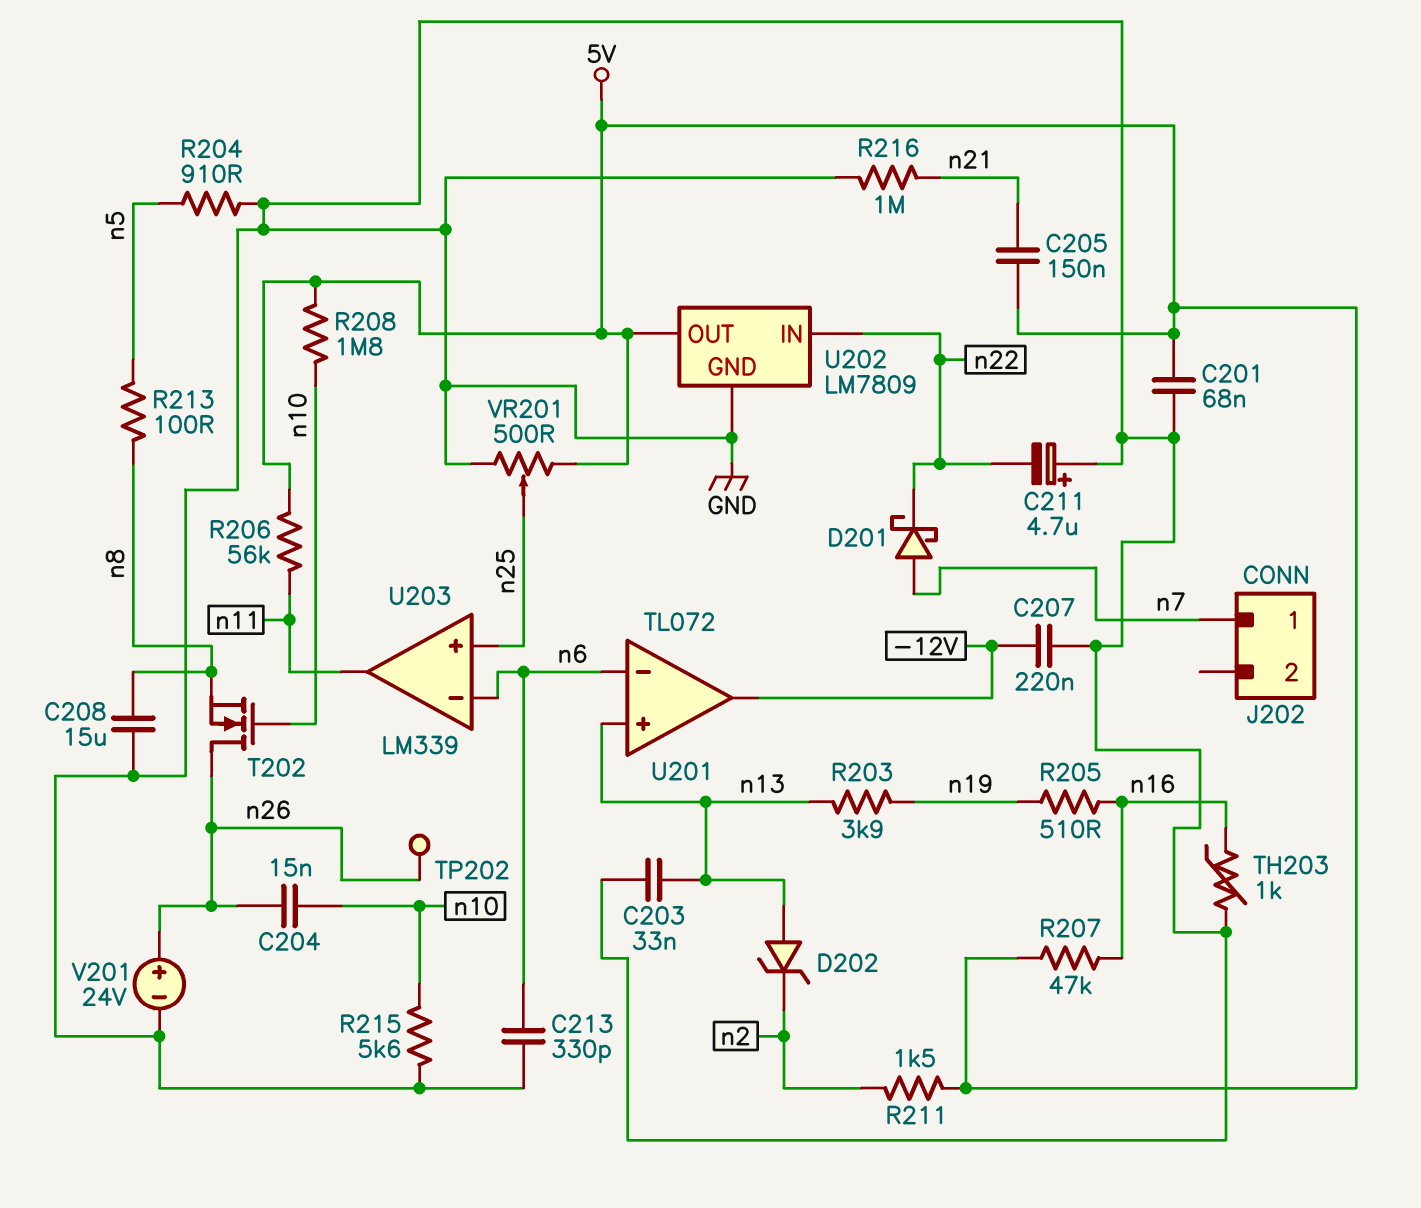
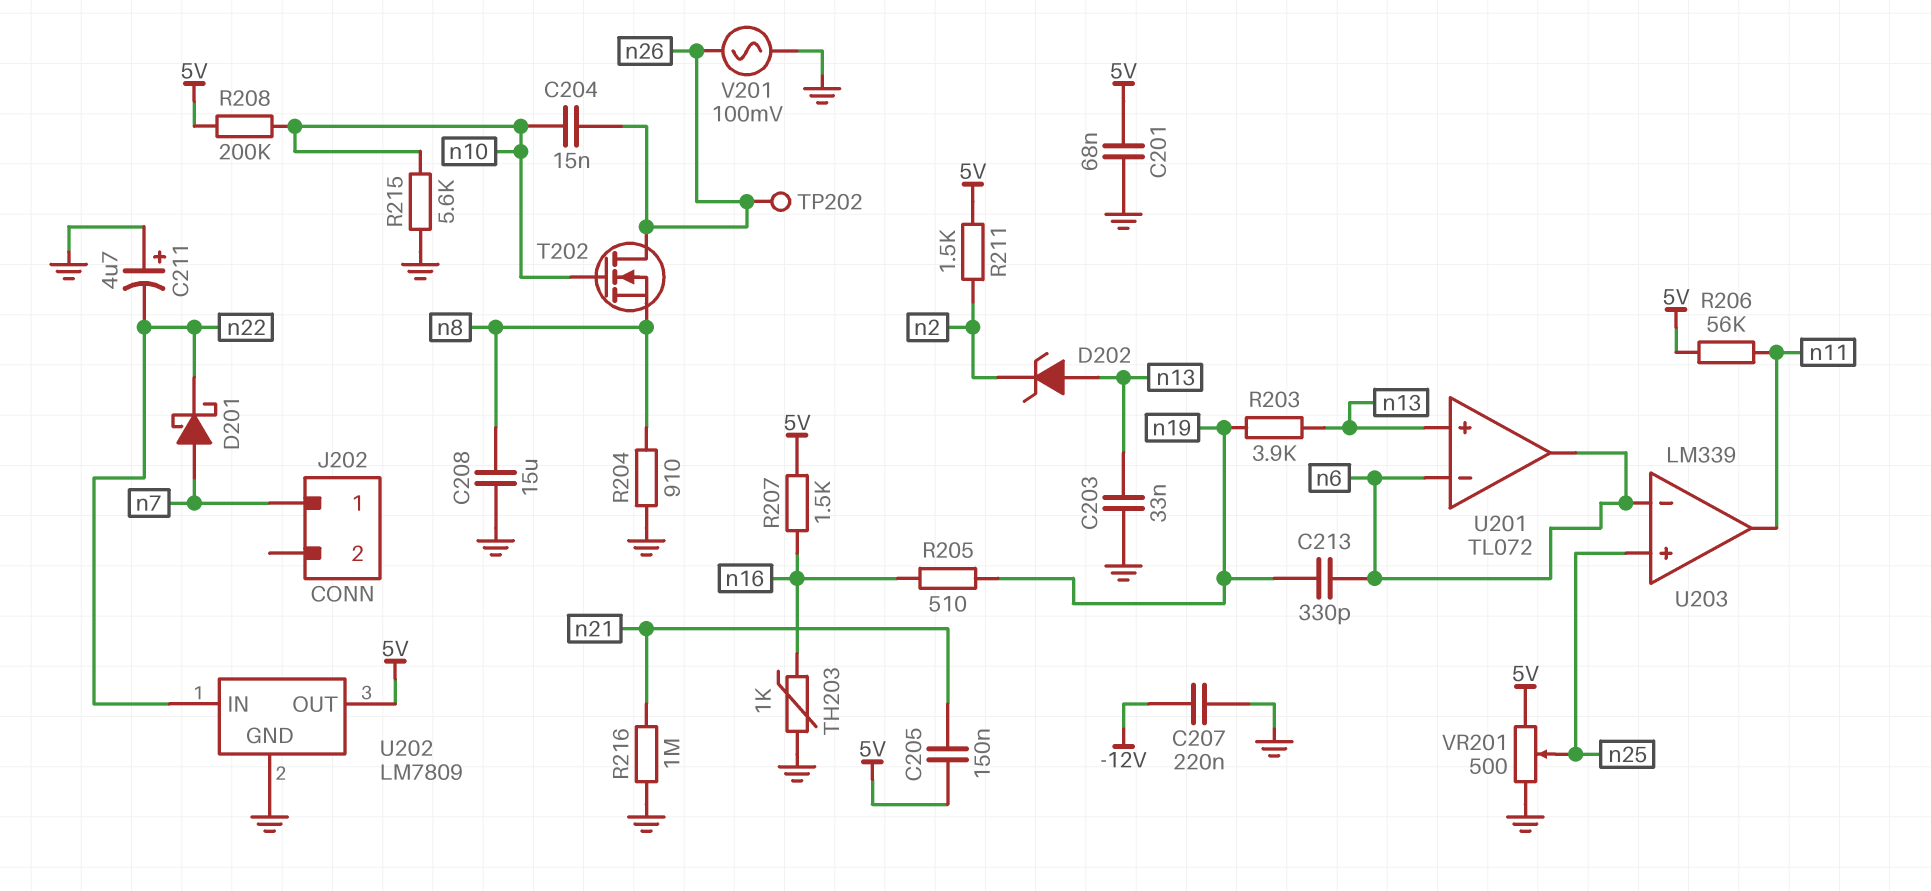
C213: 330pF (GND, n6) -> 330pF (n6, n19)
R204: 910 (GND, n5) -> 910 (GND, n8)
R207: 47k (5V, n16) -> 1.5k (5V, n16)
R208: 1.8M (5V, n10) -> 200k (5V, n10)
R213: 100 (n5, n8) -> none
U201 pin out: -12V -> n6
V201: 24V (plus n26, minus GND) -> AC 100mV (GND, n26)

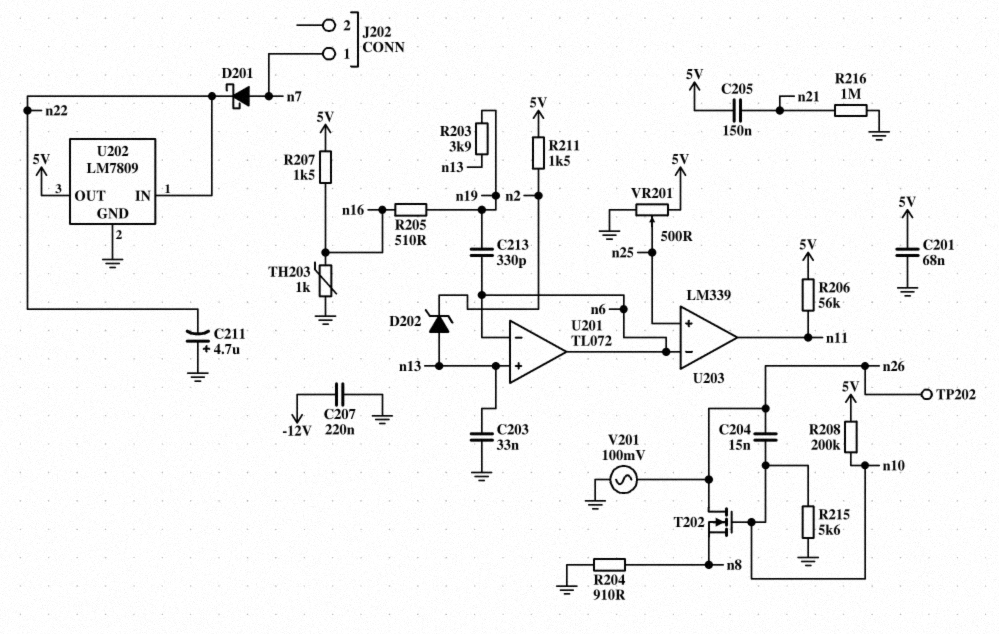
C208: 15uF (GND, n8) -> none

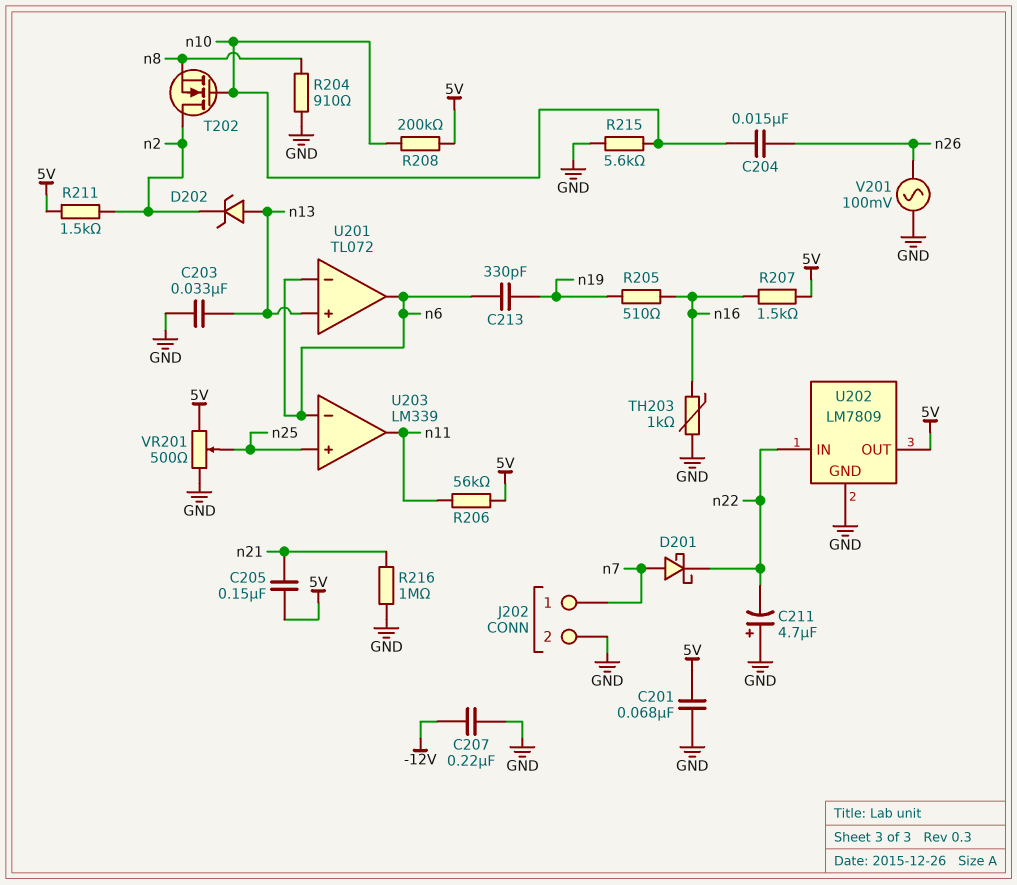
J202 pin 2: none -> GND
R203: 3.9k (n13, n19) -> none
T202: NMOS (G n10, D n26, S n8) -> NMOS (G n10, D n2, S n8)
TP202: test point (n26) -> none

